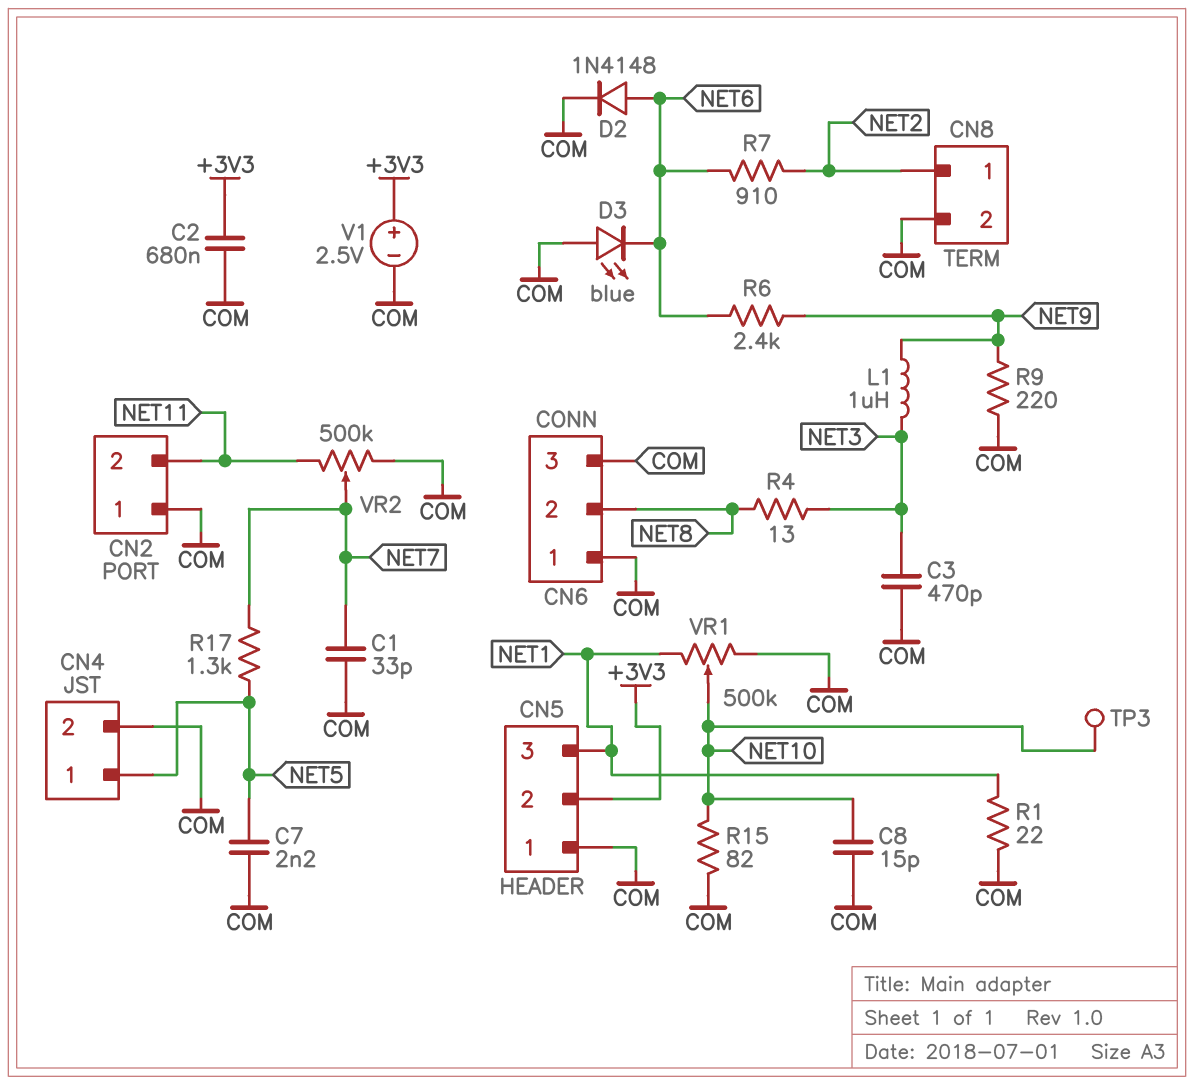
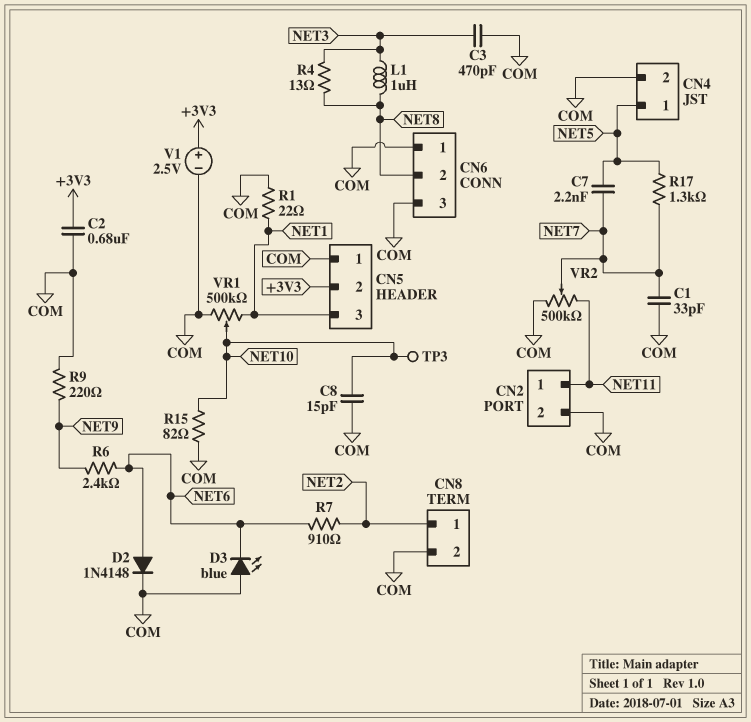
C7: 2.2nF (COM, NET5) -> 2.2nF (NET5, NET7)
CN2 pin 1: COM -> NET11
CN2 pin 2: NET11 -> COM
L1: 1uH (NET3, NET9) -> 1uH (NET3, NET8)

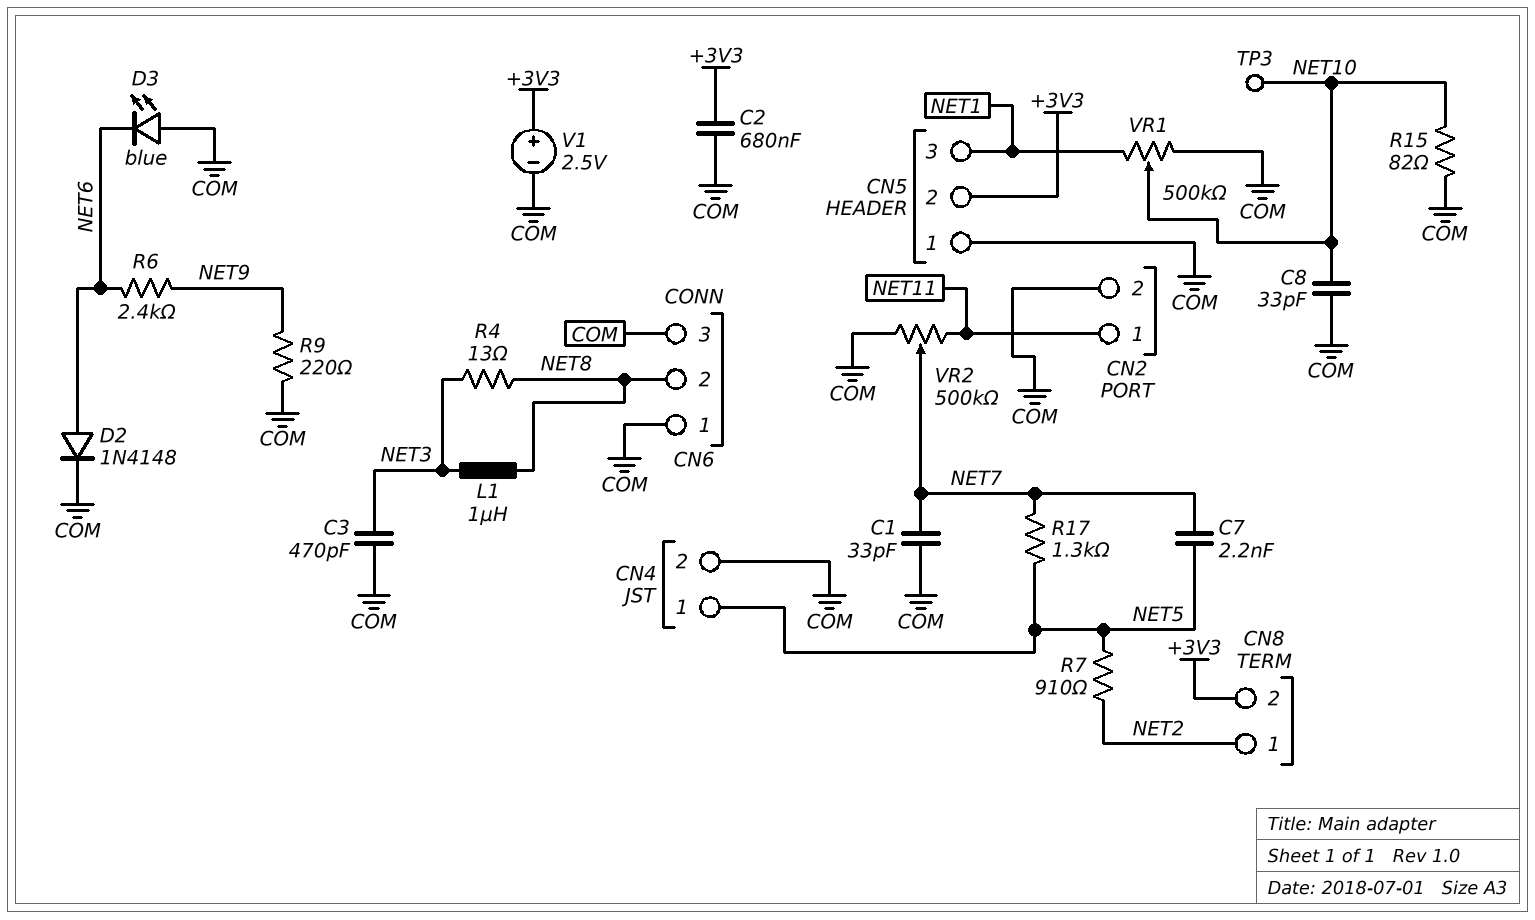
C8: 15pF (COM, NET10) -> 33pF (COM, NET10)
CN8 pin 2: COM -> +3V3
R1: 22 (COM, NET1) -> none
R7: 910 (NET2, NET6) -> 910 (NET2, NET5)

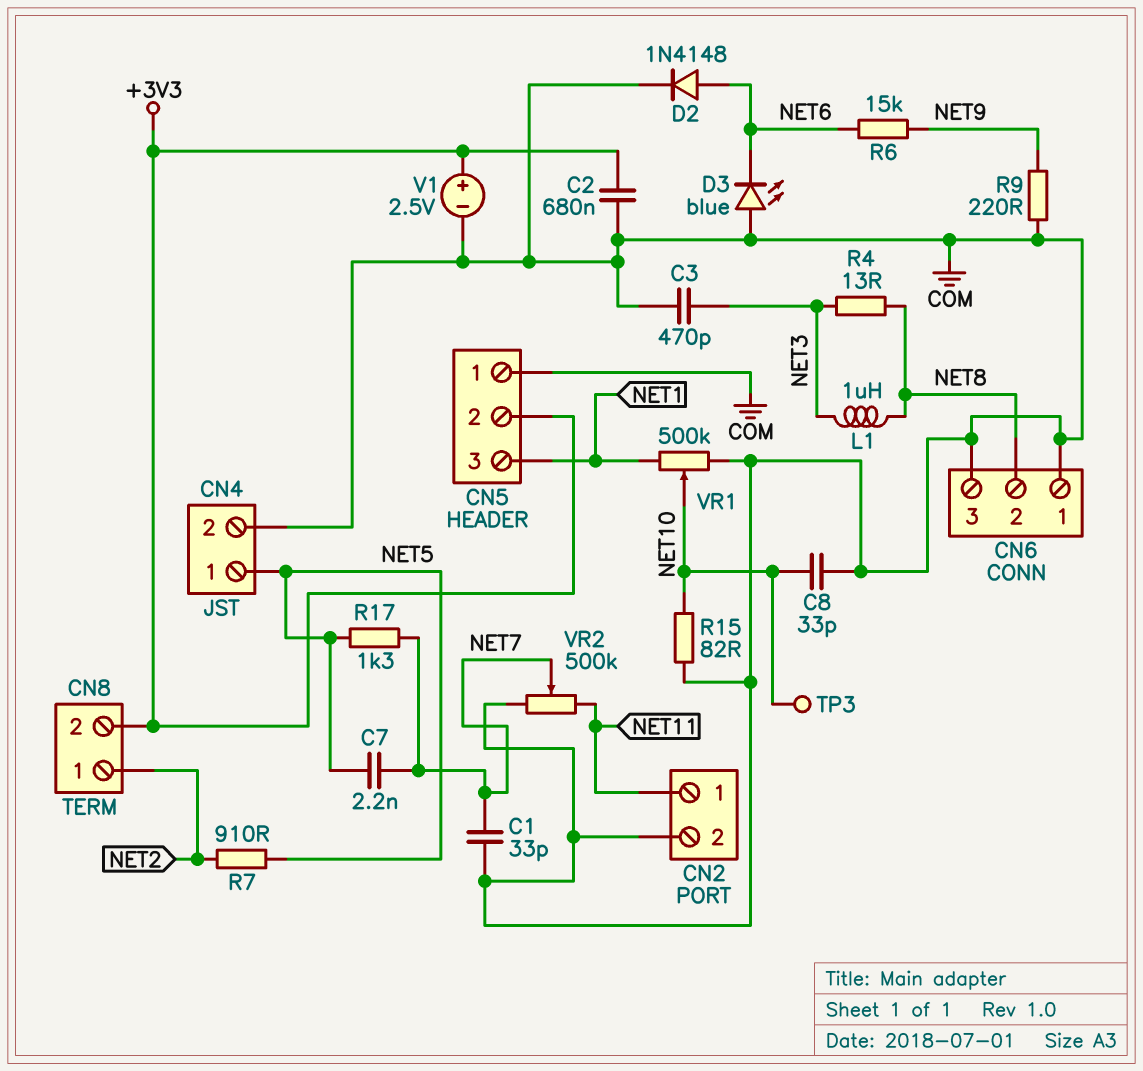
R6: 2.4k (NET6, NET9) -> 15k (NET6, NET9)

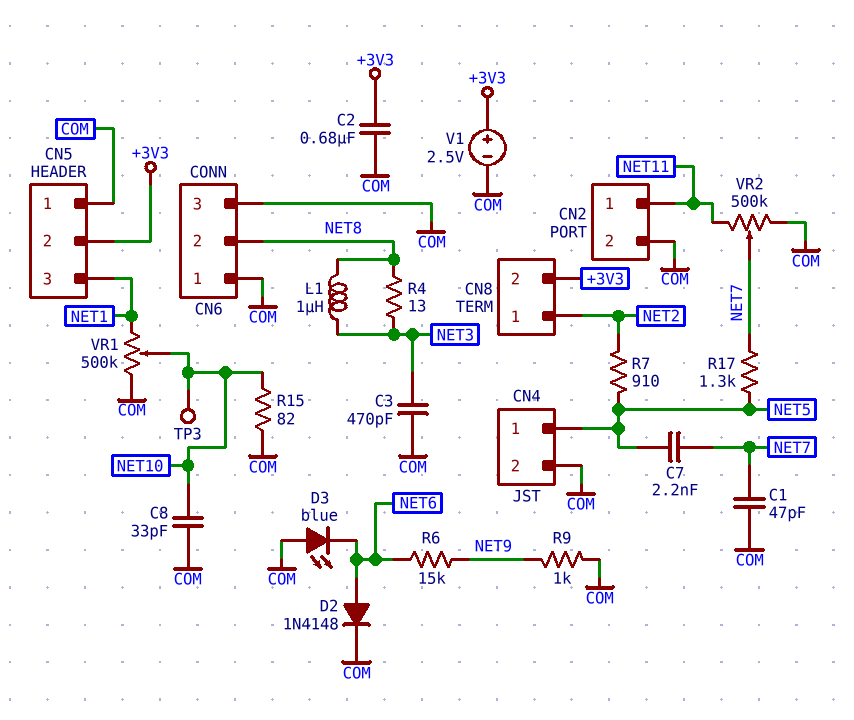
C1: 33pF (COM, NET7) -> 47pF (COM, NET7)
R9: 220 (COM, NET9) -> 1k (COM, NET9)

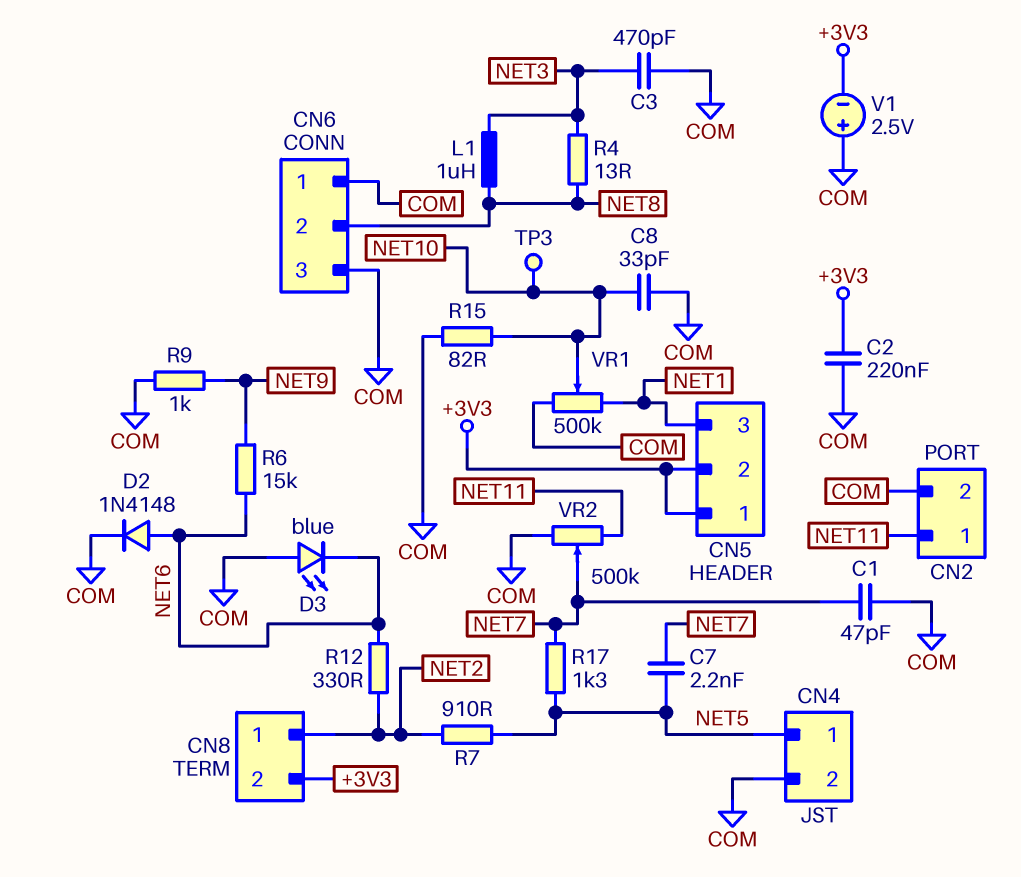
C2: 680nF (+3V3, COM) -> 220nF (+3V3, COM)
CN5 pin 1: COM -> +3V3
R12: none -> 330 (NET2, NET6)
V1: 2.5V (plus +3V3, minus COM) -> 2.5V (plus COM, minus +3V3)

